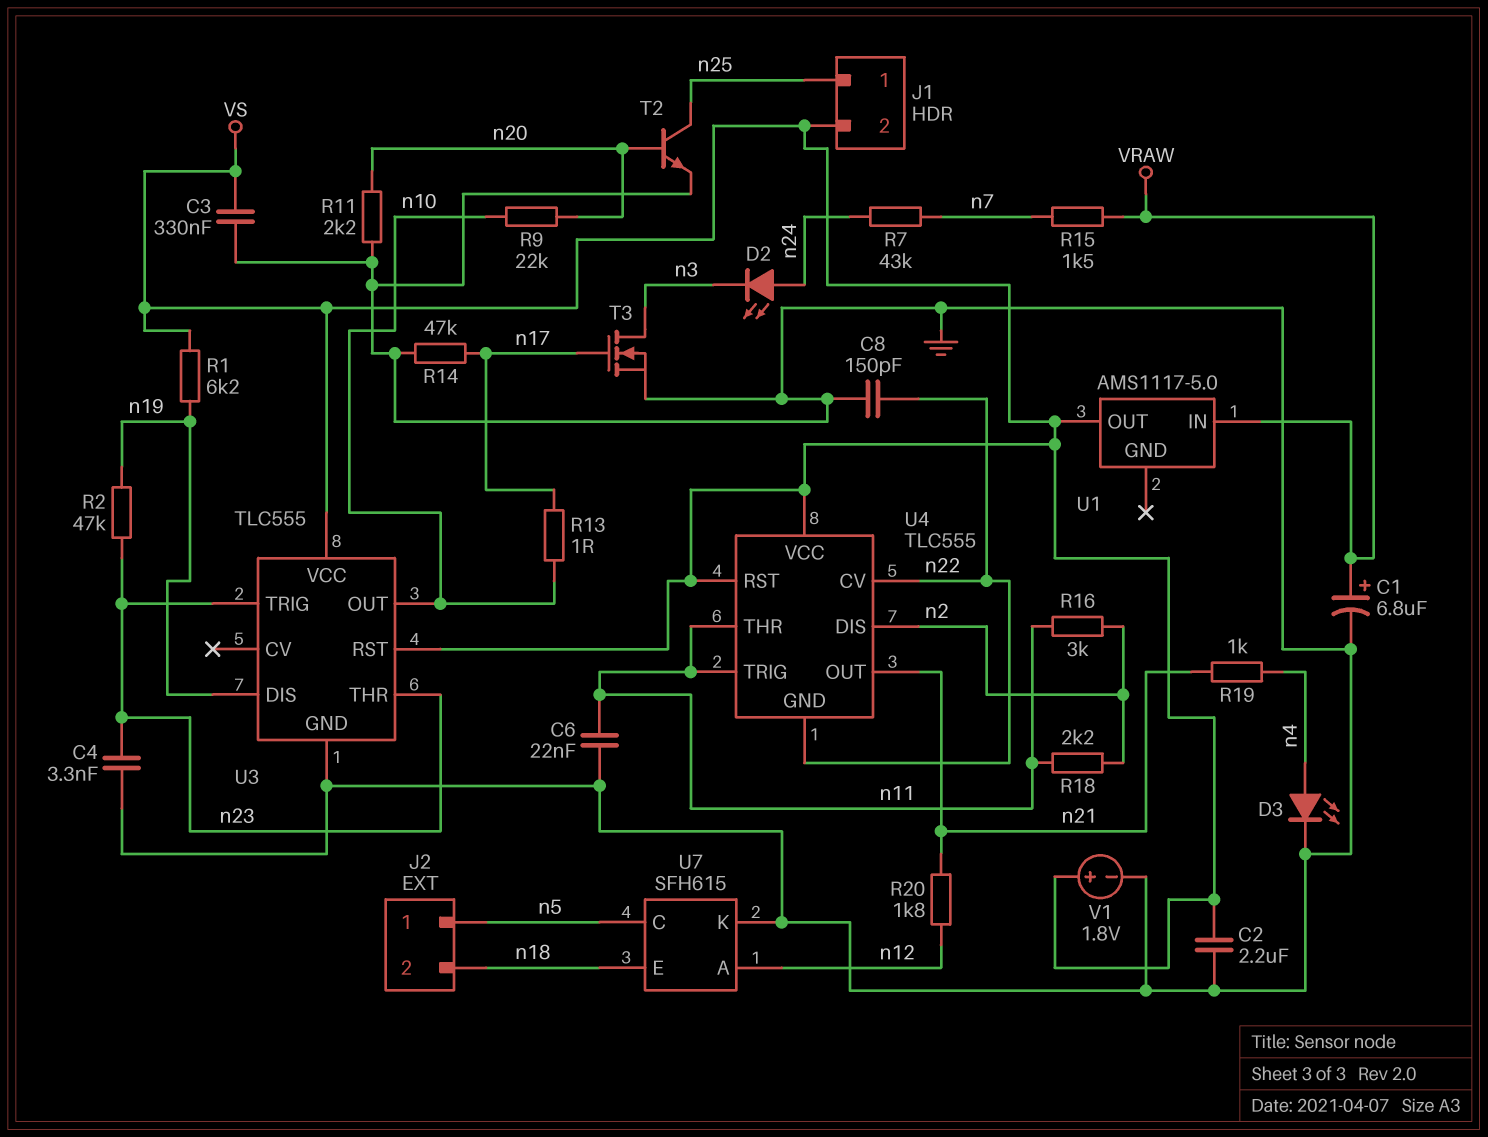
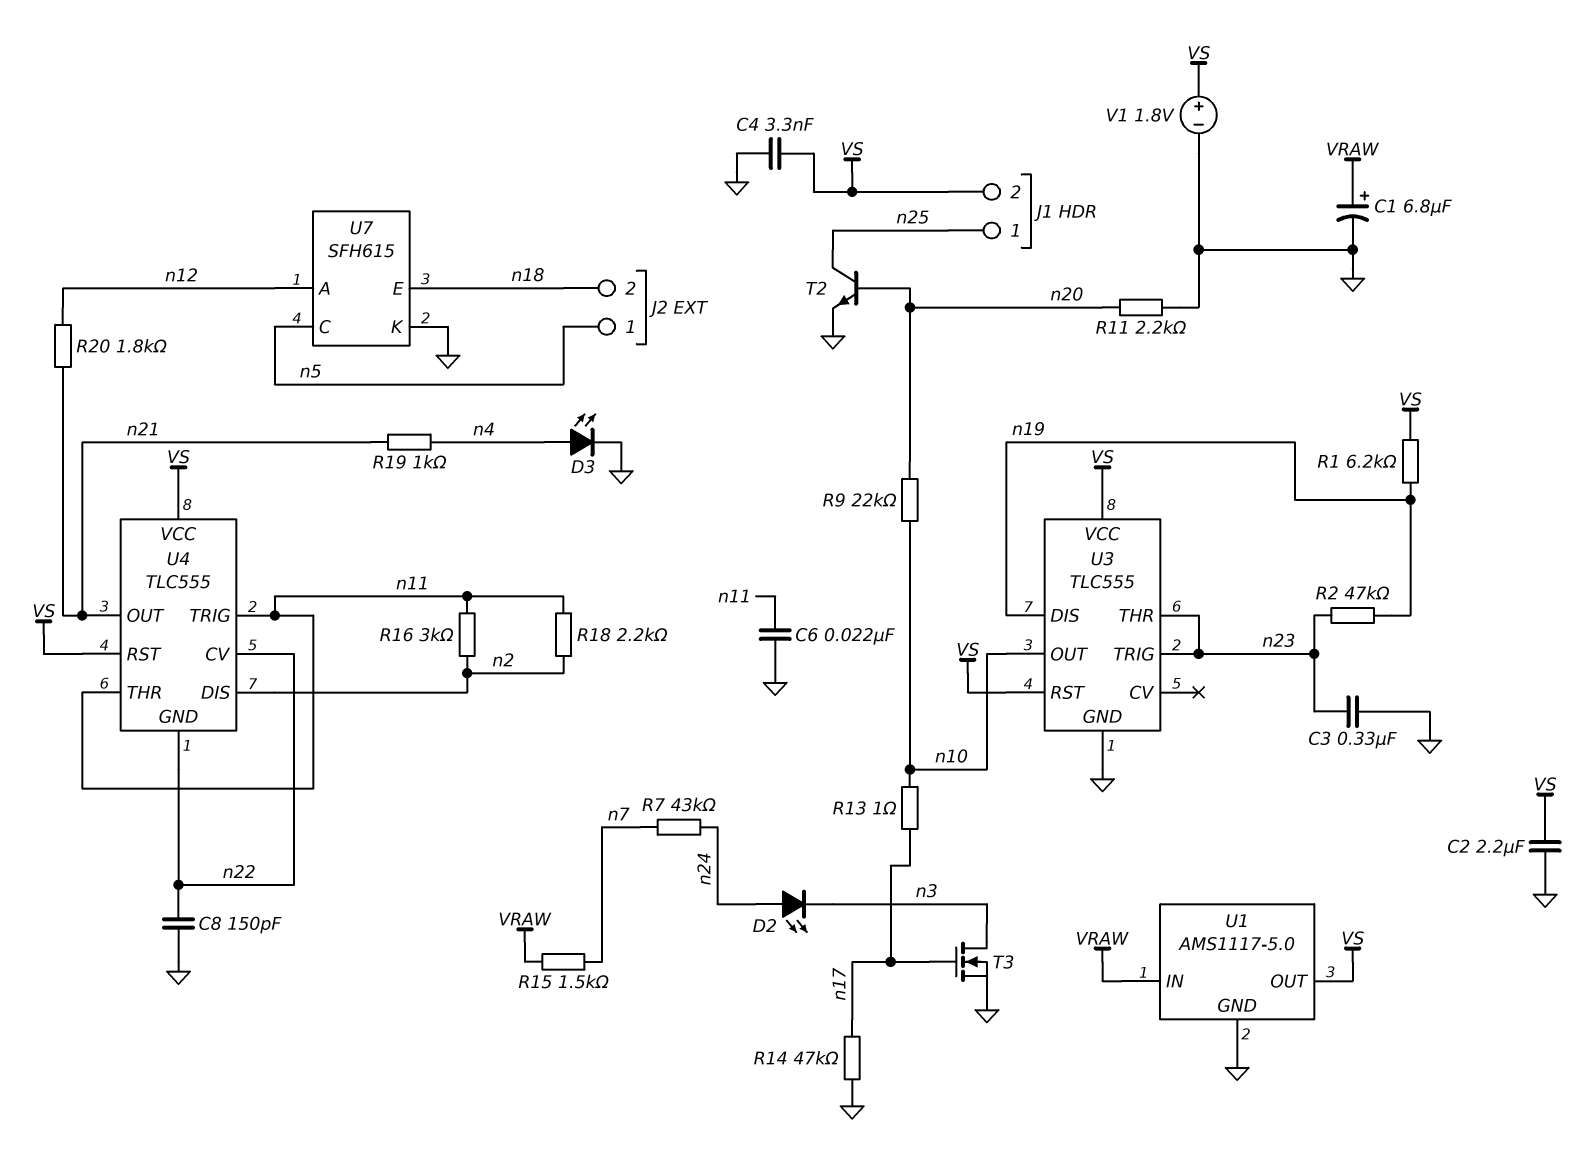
C3: 330nF (GND, VS) -> 330nF (GND, n23)
C4: 3.3nF (GND, n23) -> 3.3nF (GND, VS)
U1 pin GND: none -> GND

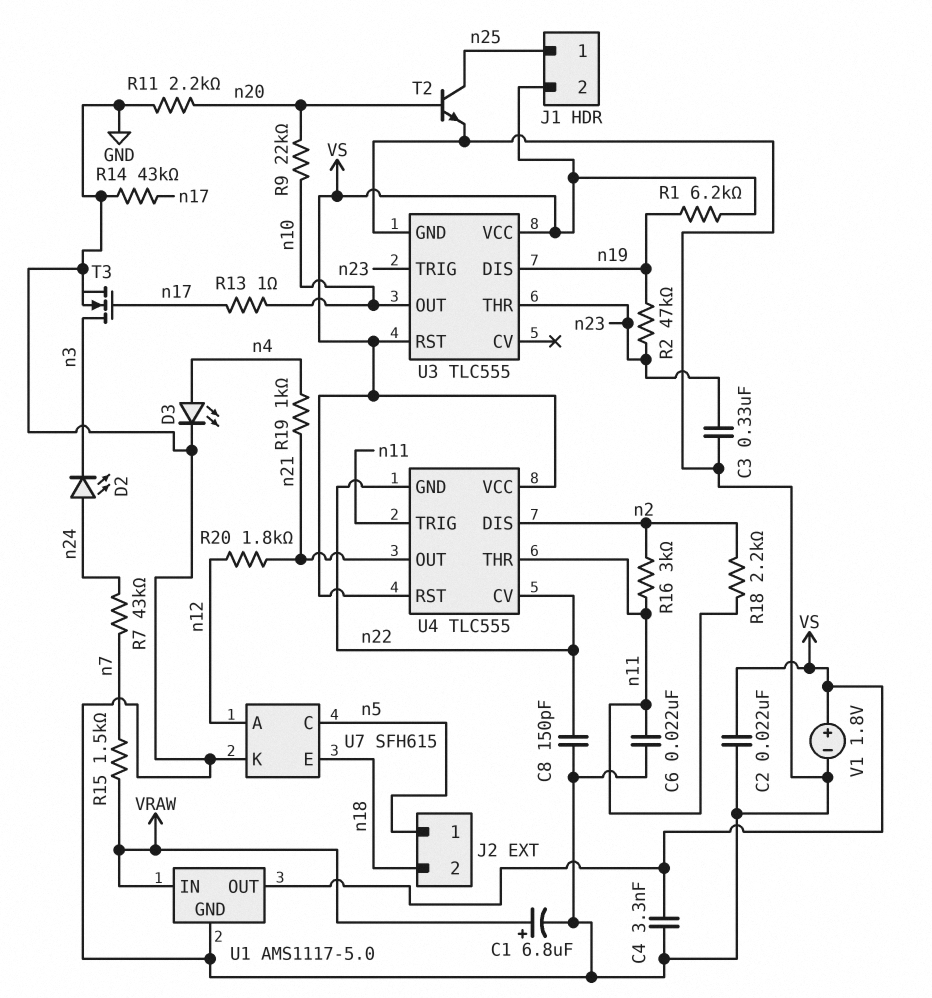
C2: 2.2uF (GND, VS) -> 22nF (GND, VS)
R14: 47k (GND, n17) -> 43k (GND, n17)

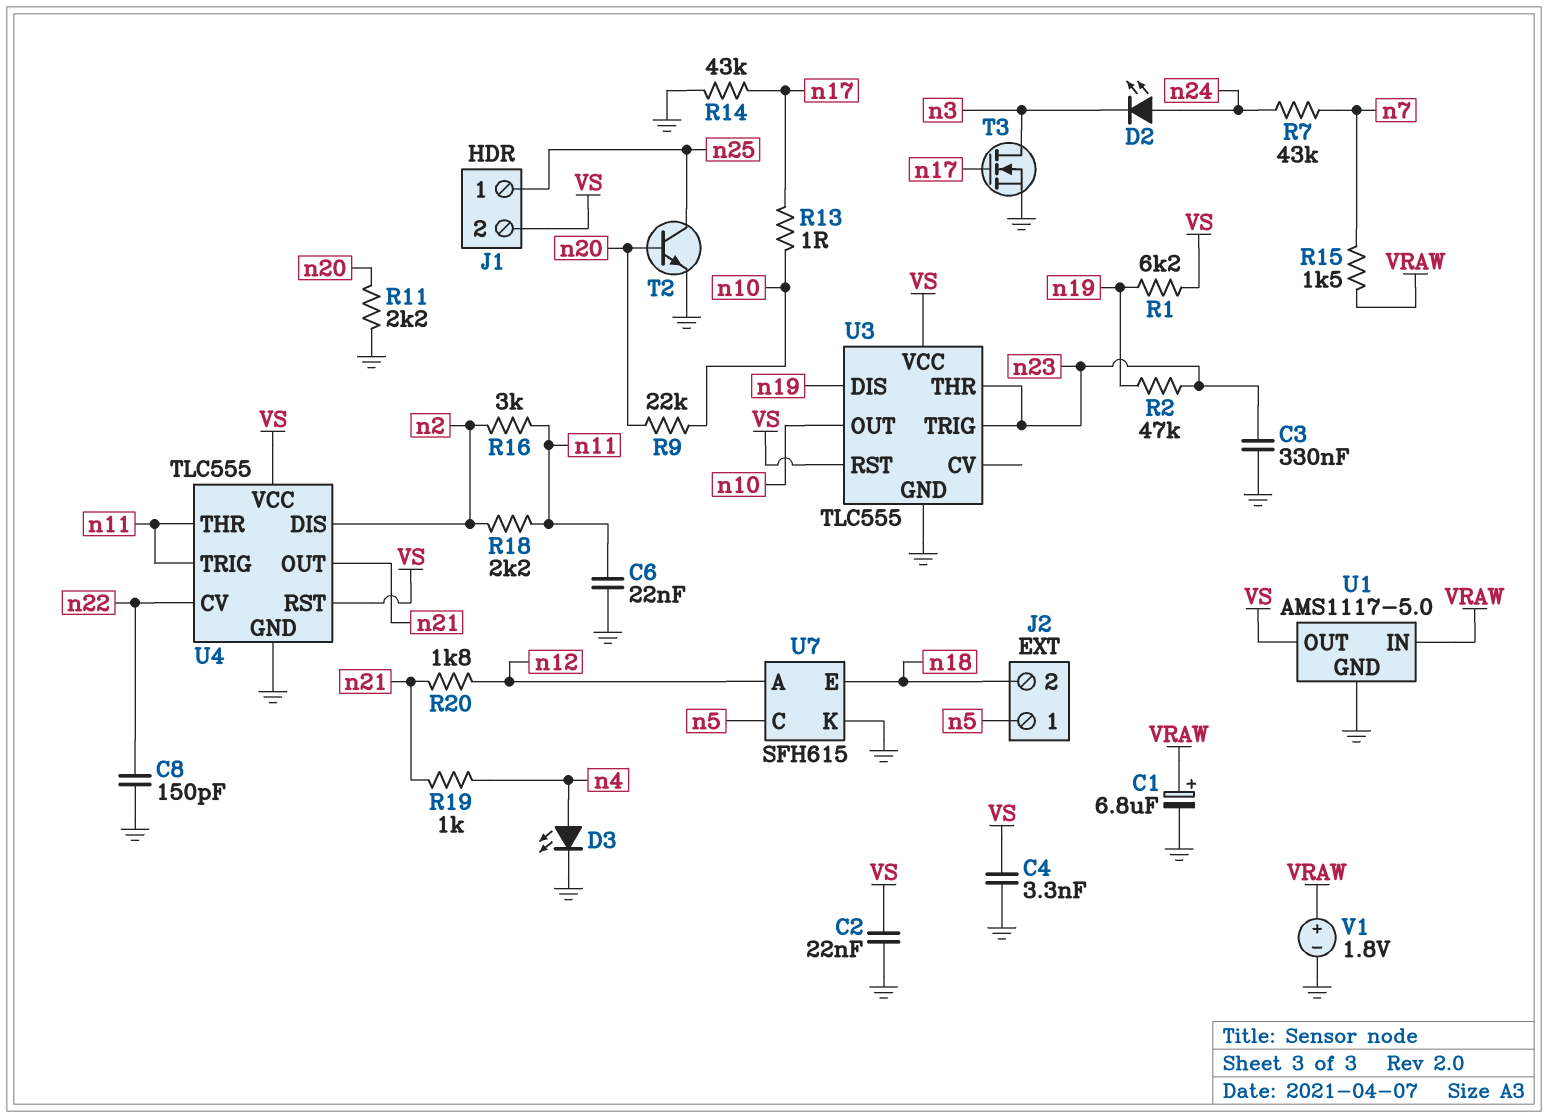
U4 pin GND: n22 -> GND
V1: 1.8V (plus VS, minus GND) -> 1.8V (plus VRAW, minus GND)

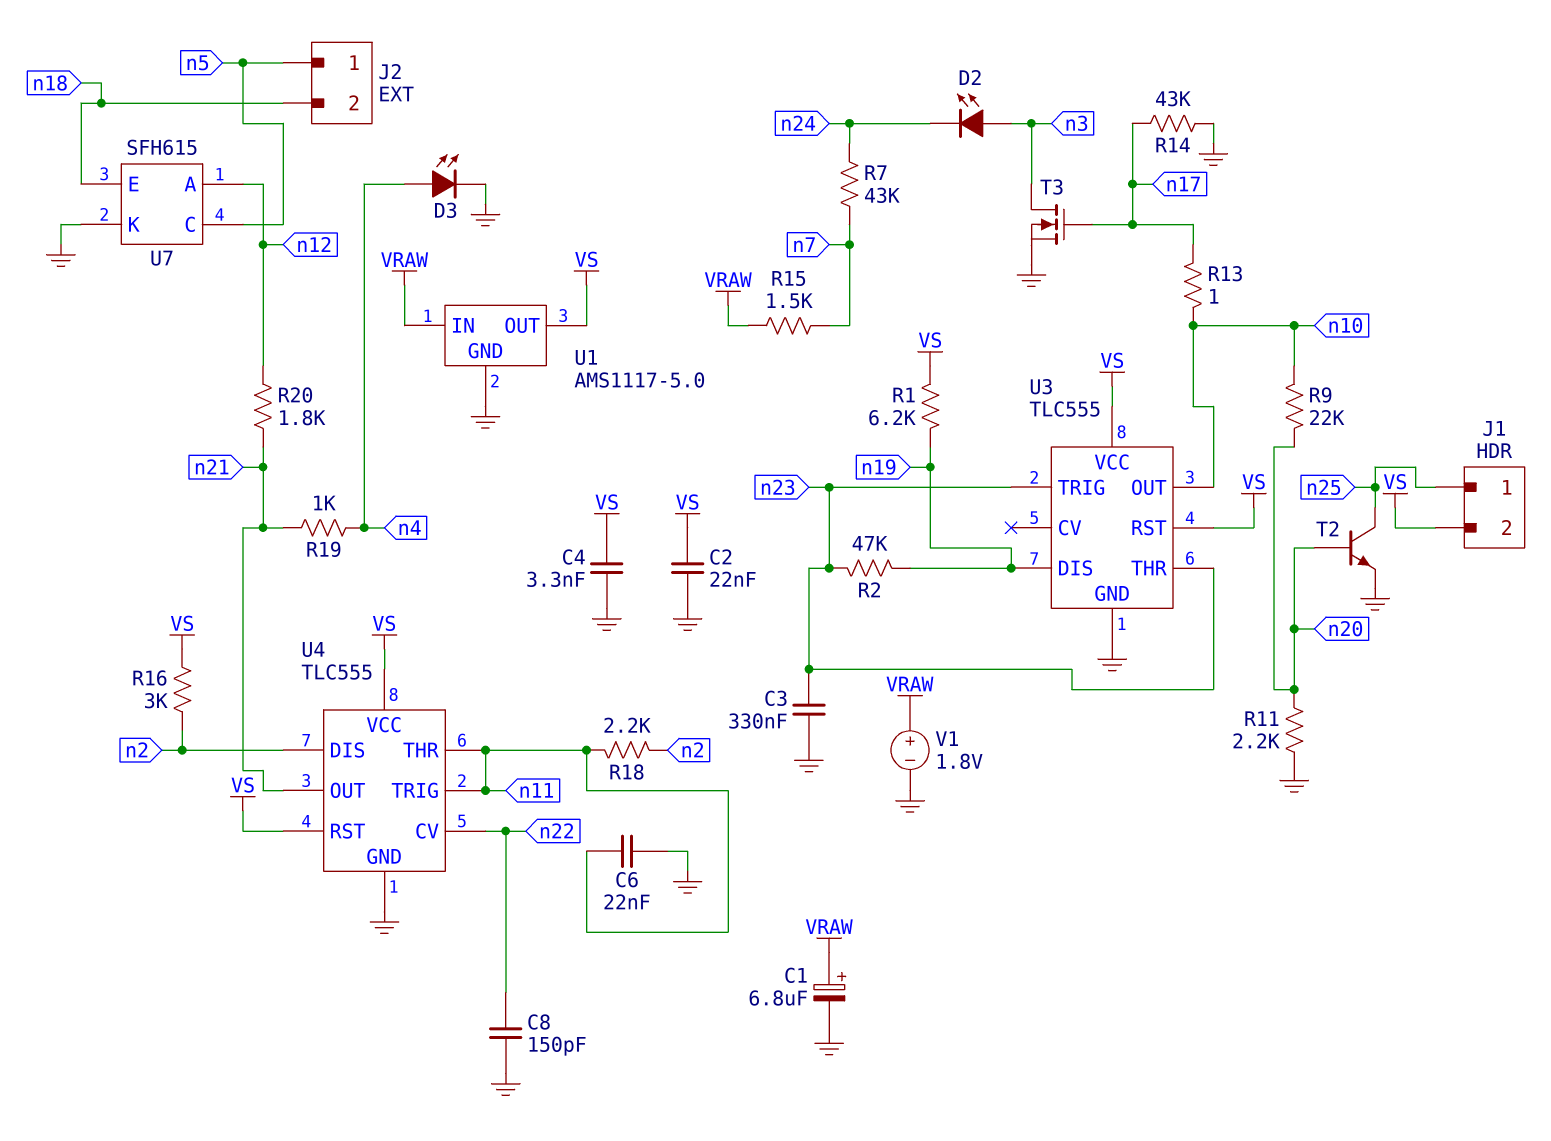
D2: LED (A n24, K n3) -> LED (A n3, K n24)
R16: 3k (n2, n11) -> 3k (VS, n2)

